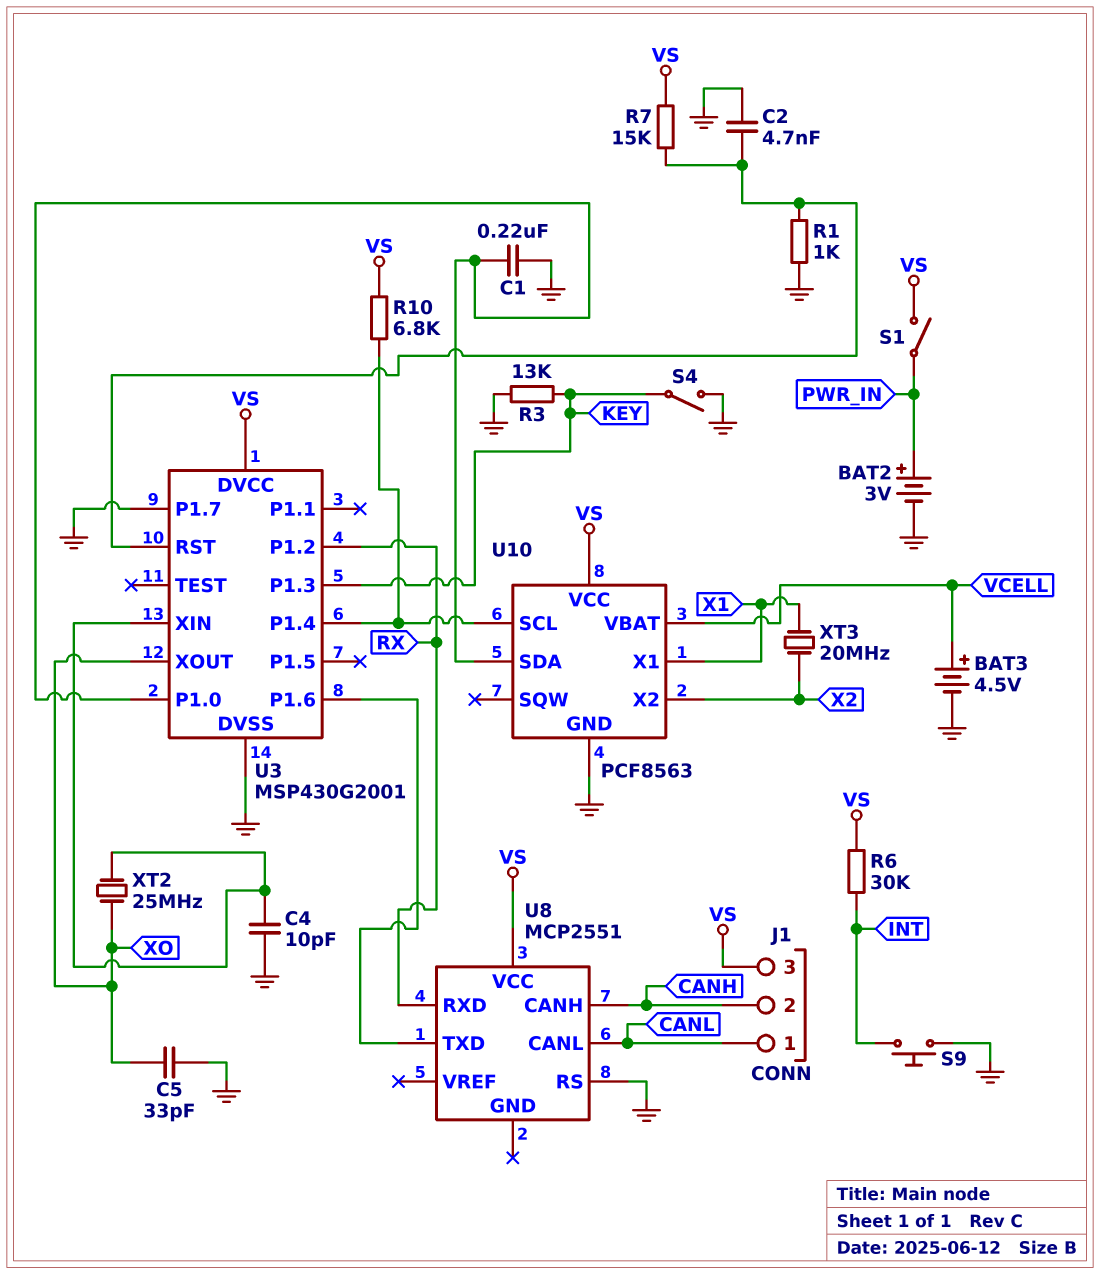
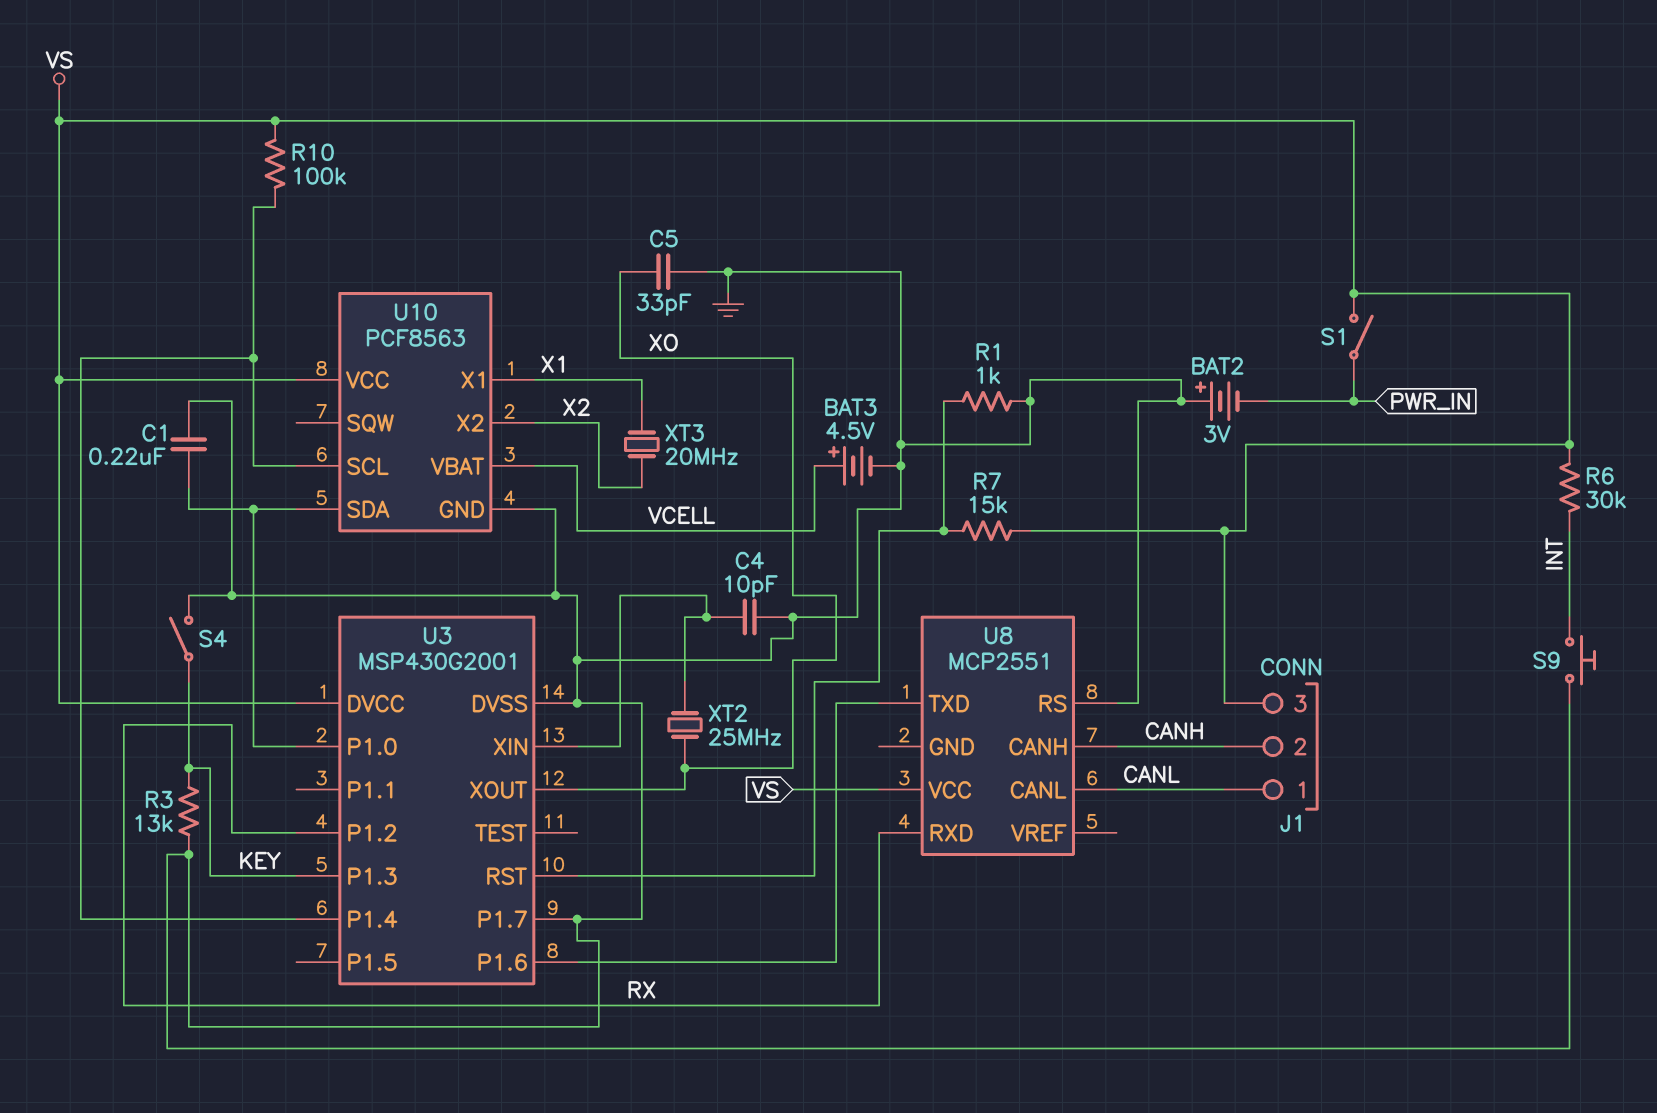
BAT2: 3V (plus PWR_IN, minus GND) -> 3V (plus GND, minus PWR_IN)
C2: 4.7nF (GND, U3/RST) -> none
R10: 6.8k (U3/P1.4, VS) -> 100k (U3/P1.4, VS)

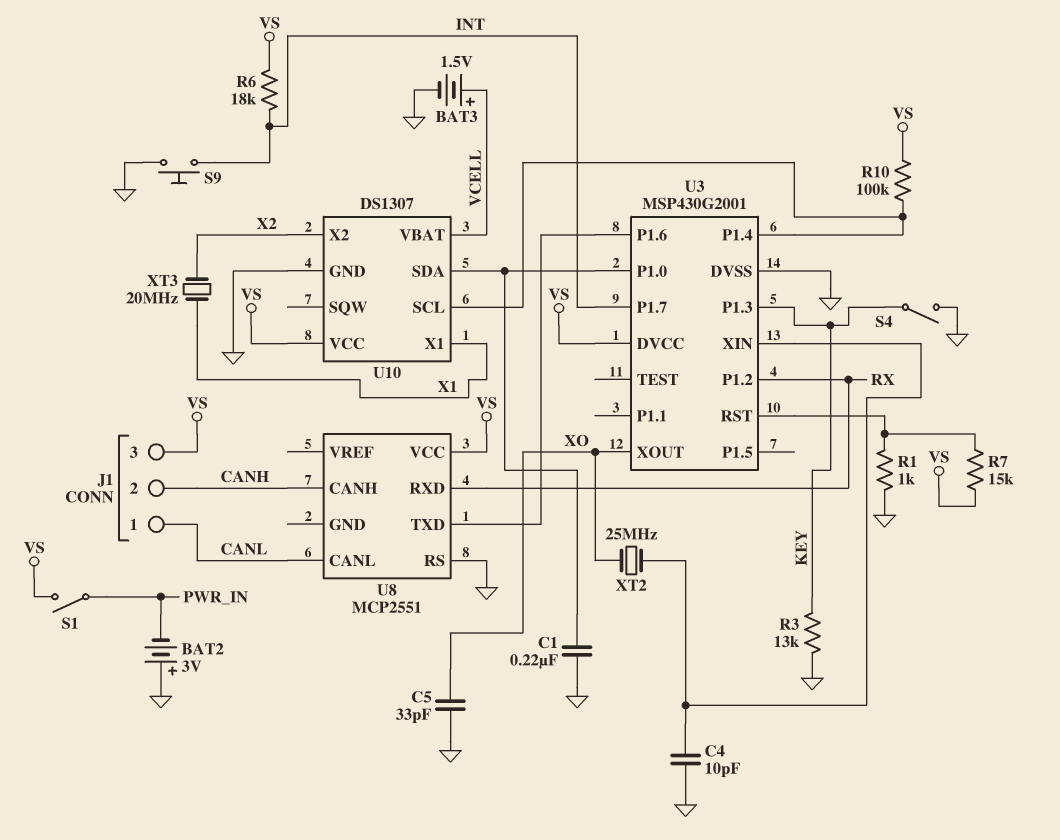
BAT3: 4.5V (plus VCELL, minus GND) -> 1.5V (plus VCELL, minus GND)
R6: 30k (INT, VS) -> 18k (INT, VS)
U3 pin P1.7: GND -> INT
U10: PCF8563 -> DS1307

